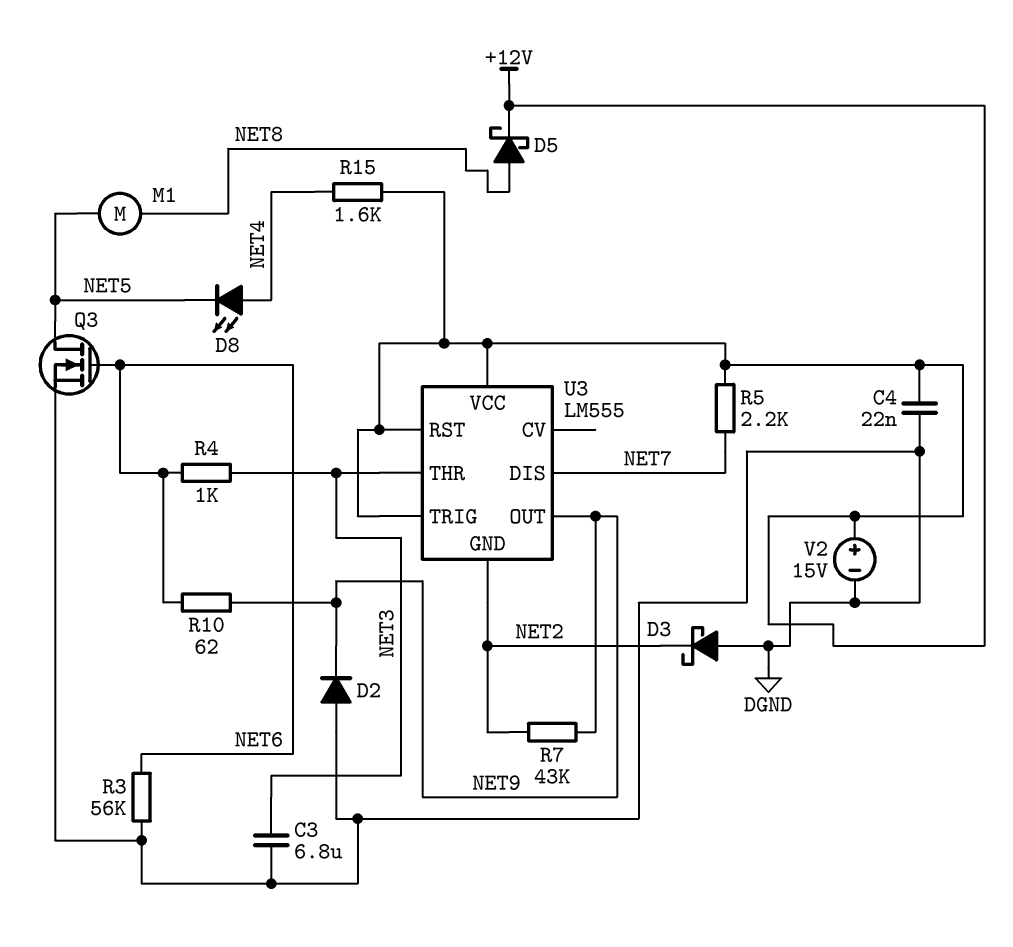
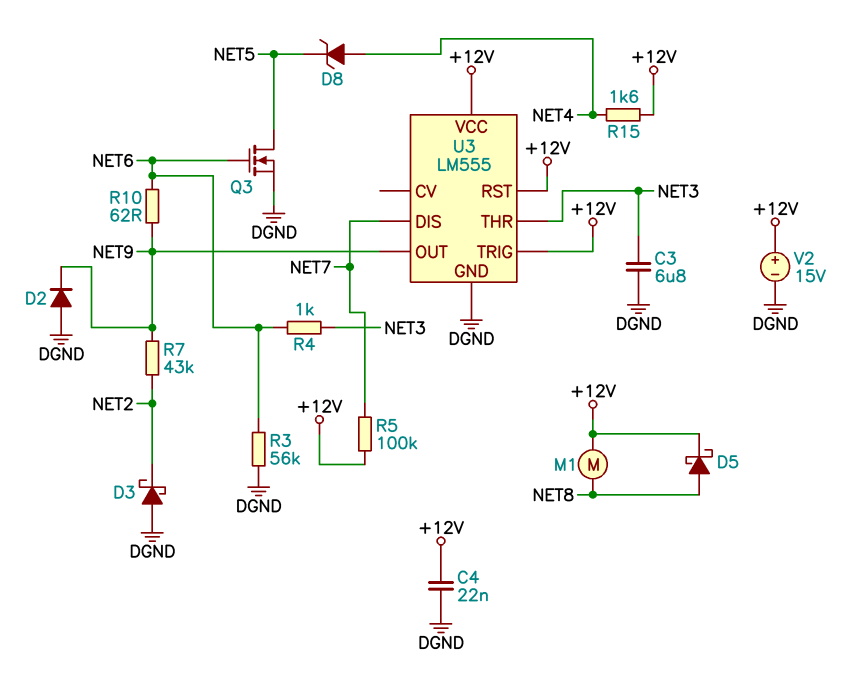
D8: LED (A NET4, K NET5) -> zener (A NET4, K NET5)
M1: motor (NET5, NET8) -> motor (+12V, NET8)
R5: 2.2k (+12V, NET7) -> 100k (+12V, NET7)
U3 pin GND: NET2 -> DGND

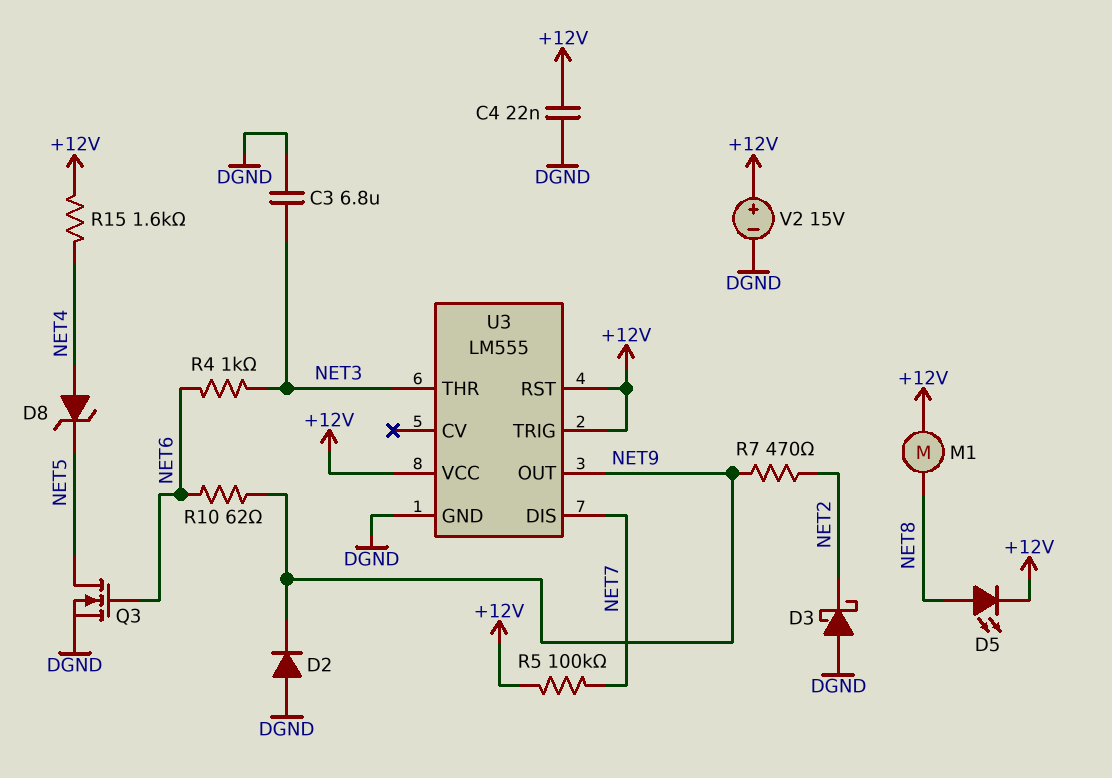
D5: schottky (A NET8, K +12V) -> LED (A NET8, K +12V)
R3: 56k (DGND, NET6) -> none
R7: 43k (NET2, NET9) -> 470 (NET2, NET9)

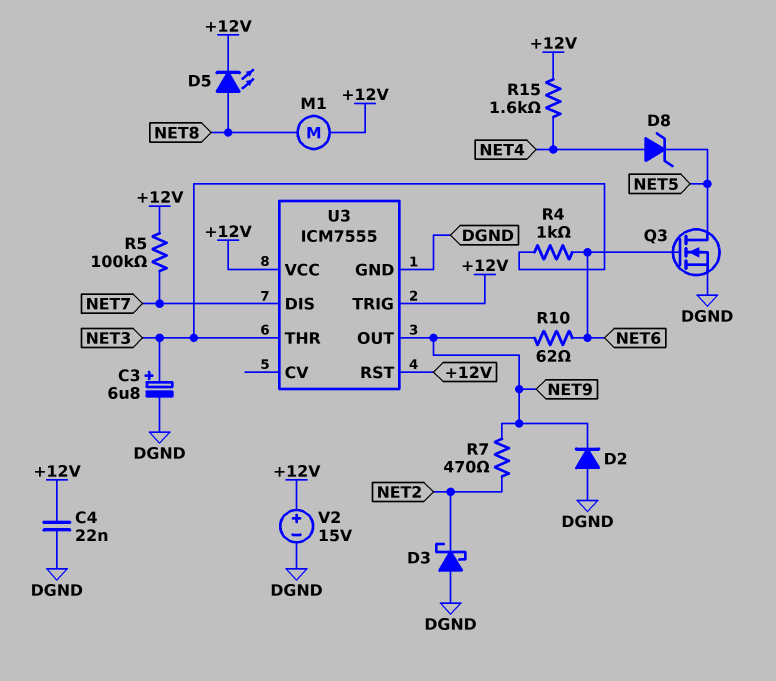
C3: 6.8uF (DGND, NET3) -> 6.8uF (plus NET3, minus DGND)
U3: LM555 -> ICM7555

